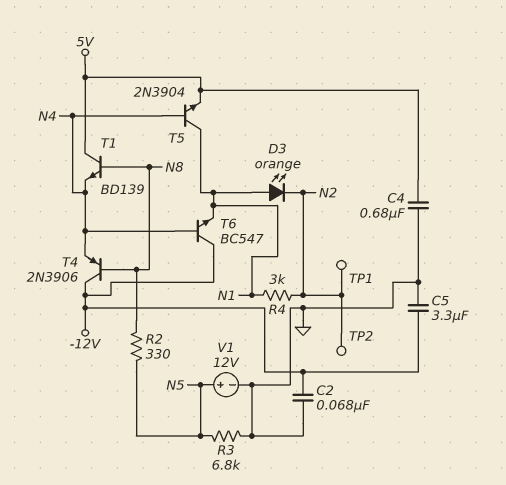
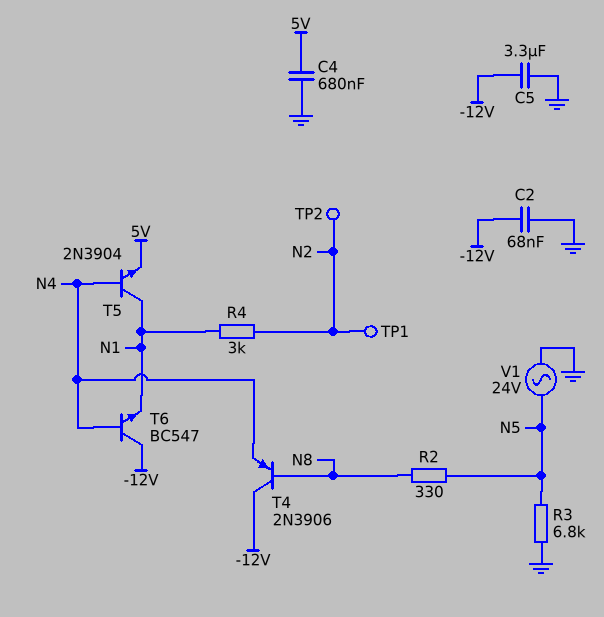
D3: LED orange (A N1, K N2) -> none
T1: NPN BD139 (B N8, C 5V, E N4) -> none
V1: 12V (plus N5, minus GND) -> AC 24V (GND, N5)

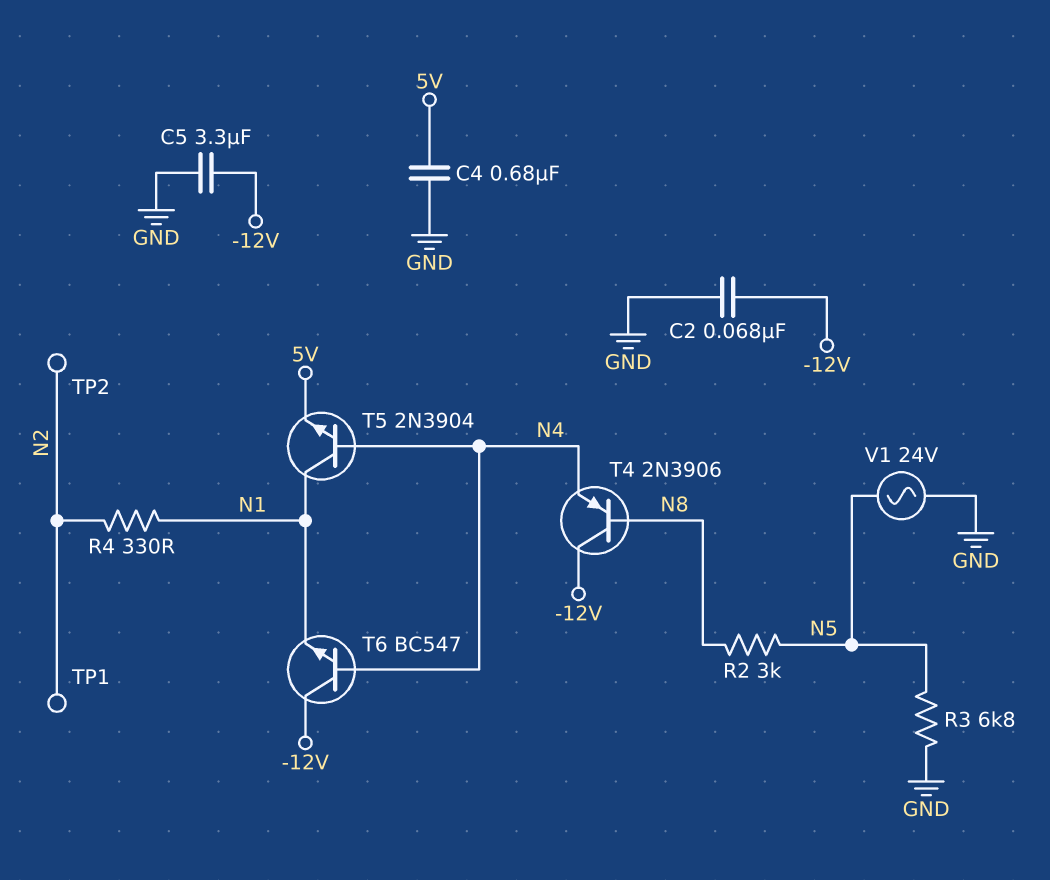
R2: 330 (N5, N8) -> 3k (N5, N8)
R4: 3k (N1, N2) -> 330 (N1, N2)

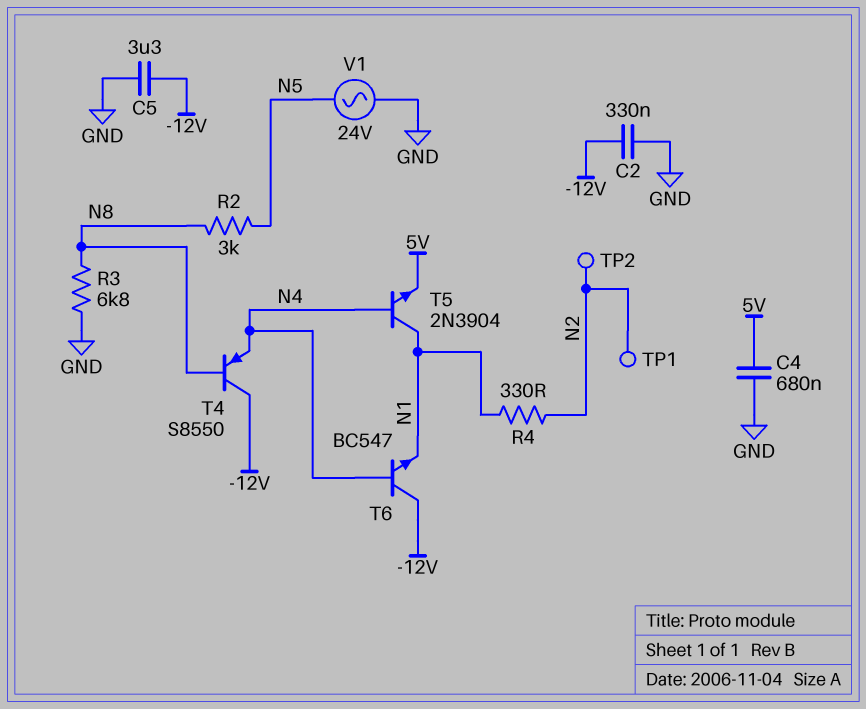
C2: 68nF (-12V, GND) -> 330nF (-12V, GND)
R3: 6.8k (GND, N5) -> 6.8k (GND, N8)
T4: PNP 2N3906 (B N8, C -12V, E N4) -> PNP S8550 (B N8, C -12V, E N4)

